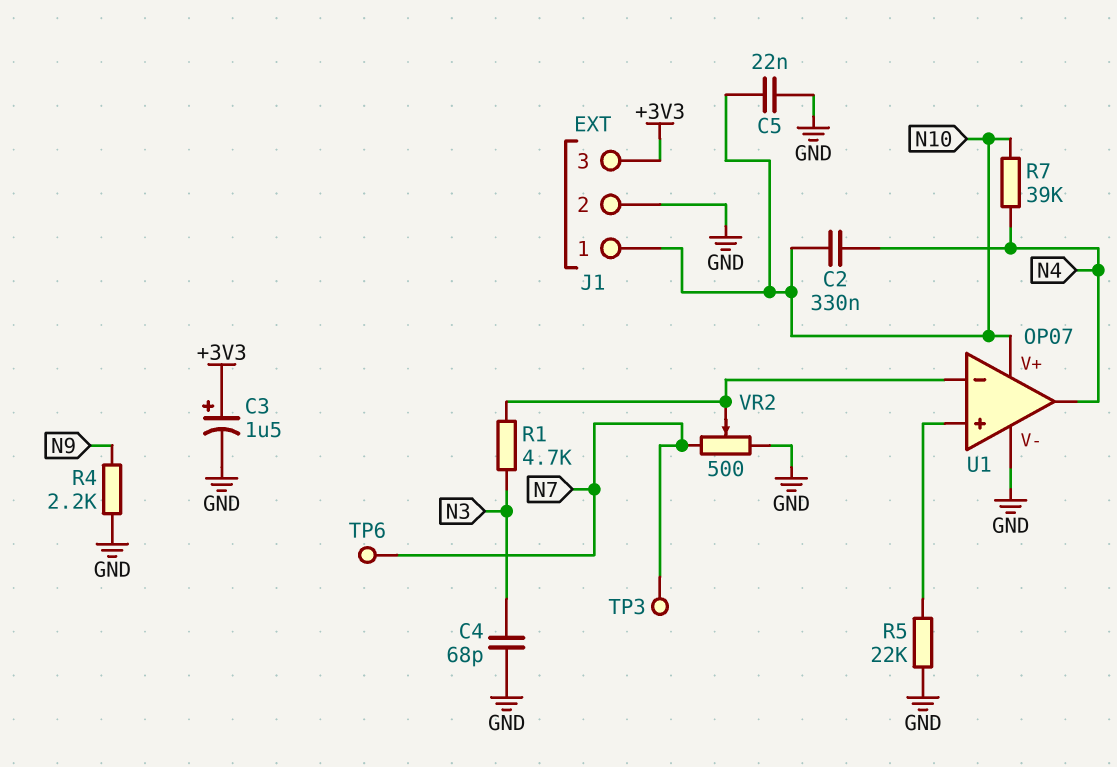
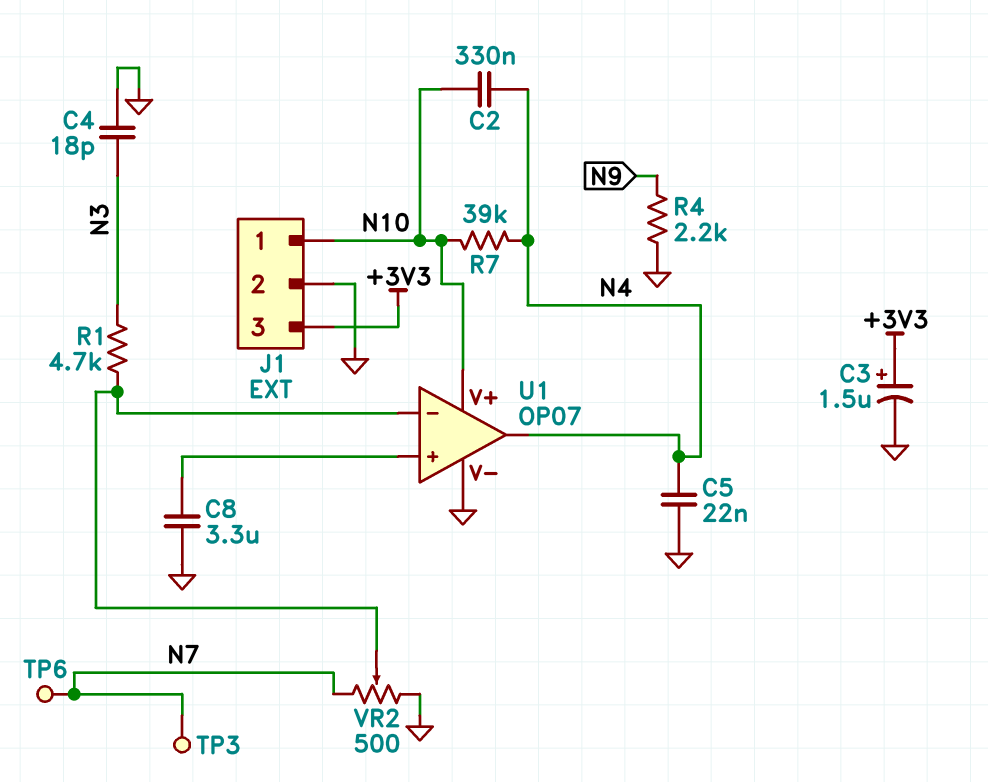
C4: 68pF (GND, N3) -> 18pF (GND, N3)
C5: 22nF (GND, N10) -> 22nF (GND, N4)
C8: none -> 3.3uF (GND, U1/in+)
R5: 22k (GND, U1/in+) -> none

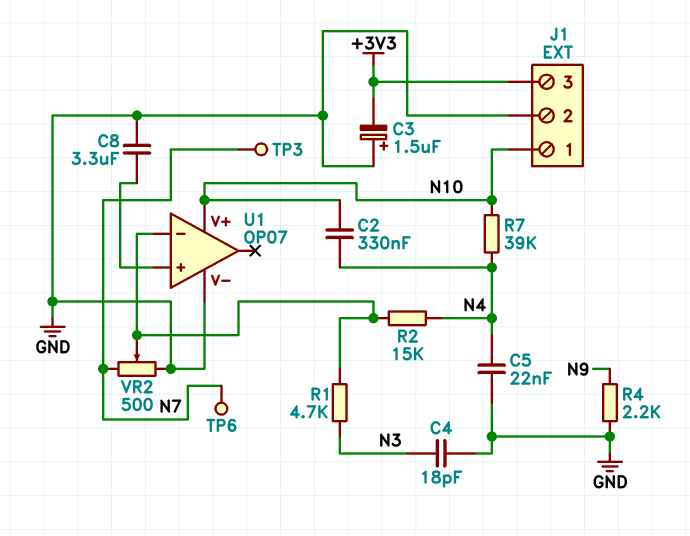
C3: 1.5uF (plus +3V3, minus GND) -> 1.5uF (plus GND, minus +3V3)
R2: none -> 15k (N4, U1/in-)
U1 pin out: N4 -> none

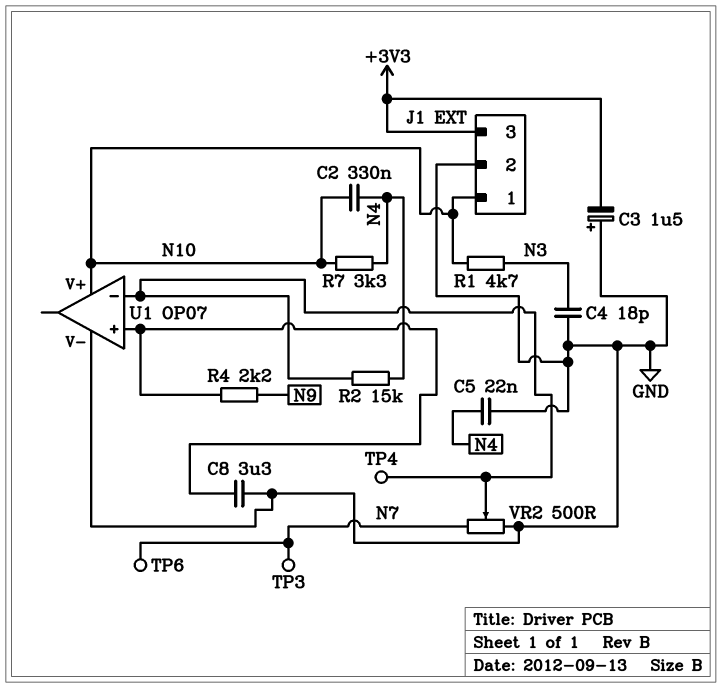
R1: 4.7k (N3, U1/in-) -> 4.7k (N3, N10)
R4: 2.2k (GND, N9) -> 2.2k (N9, U1/in+)
R7: 39k (N4, N10) -> 3.3k (N4, N10)
TP4: none -> test point (U1/in-)

